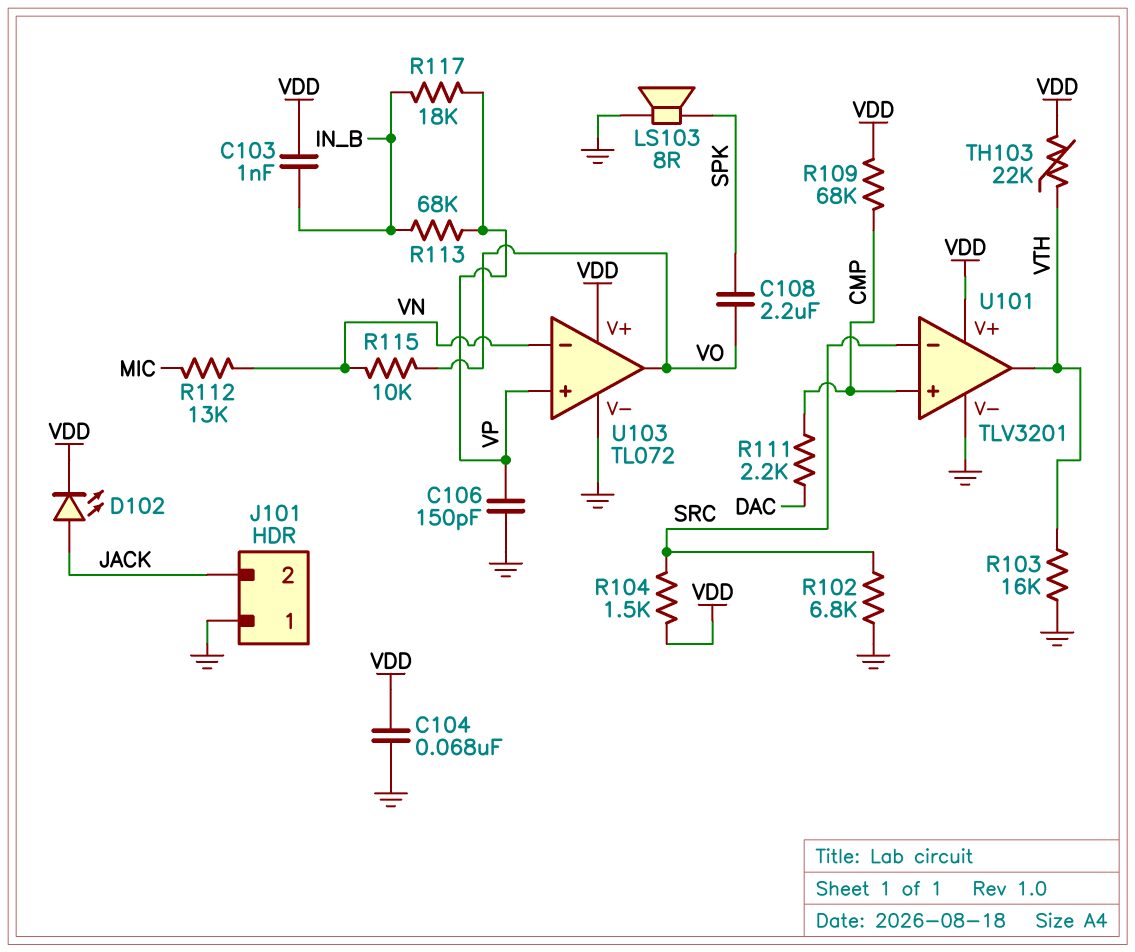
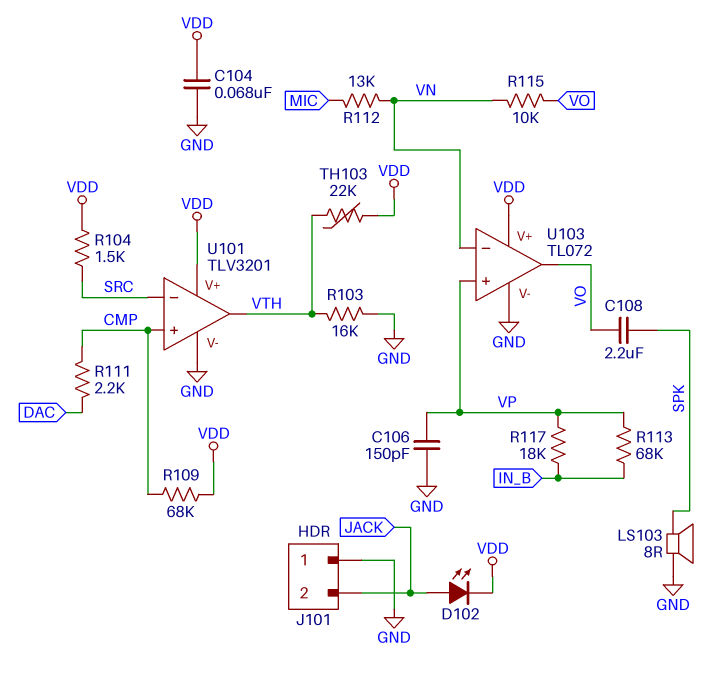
C103: 1nF (IN_B, VDD) -> none
R102: 6.8k (GND, SRC) -> none

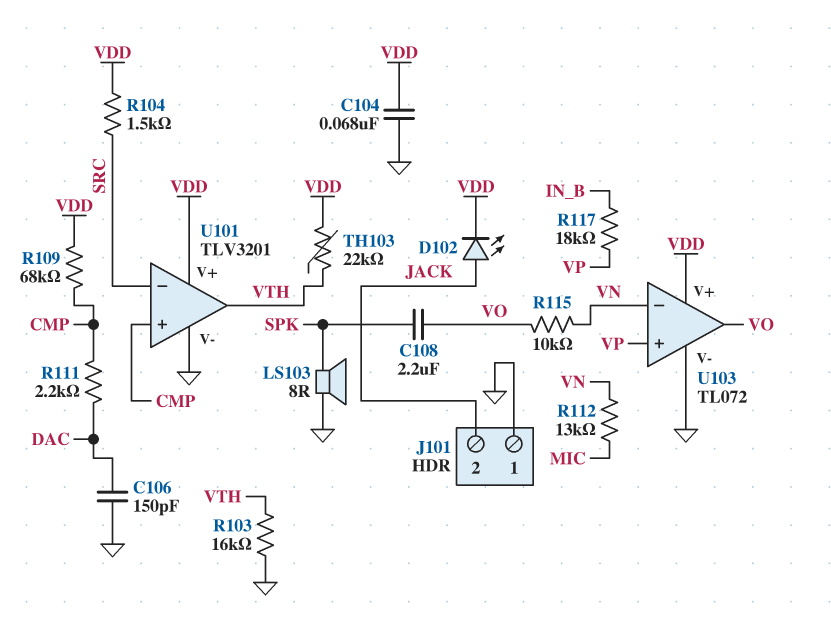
C106: 150pF (GND, VP) -> 150pF (DAC, GND)
R113: 68k (IN_B, VP) -> none

